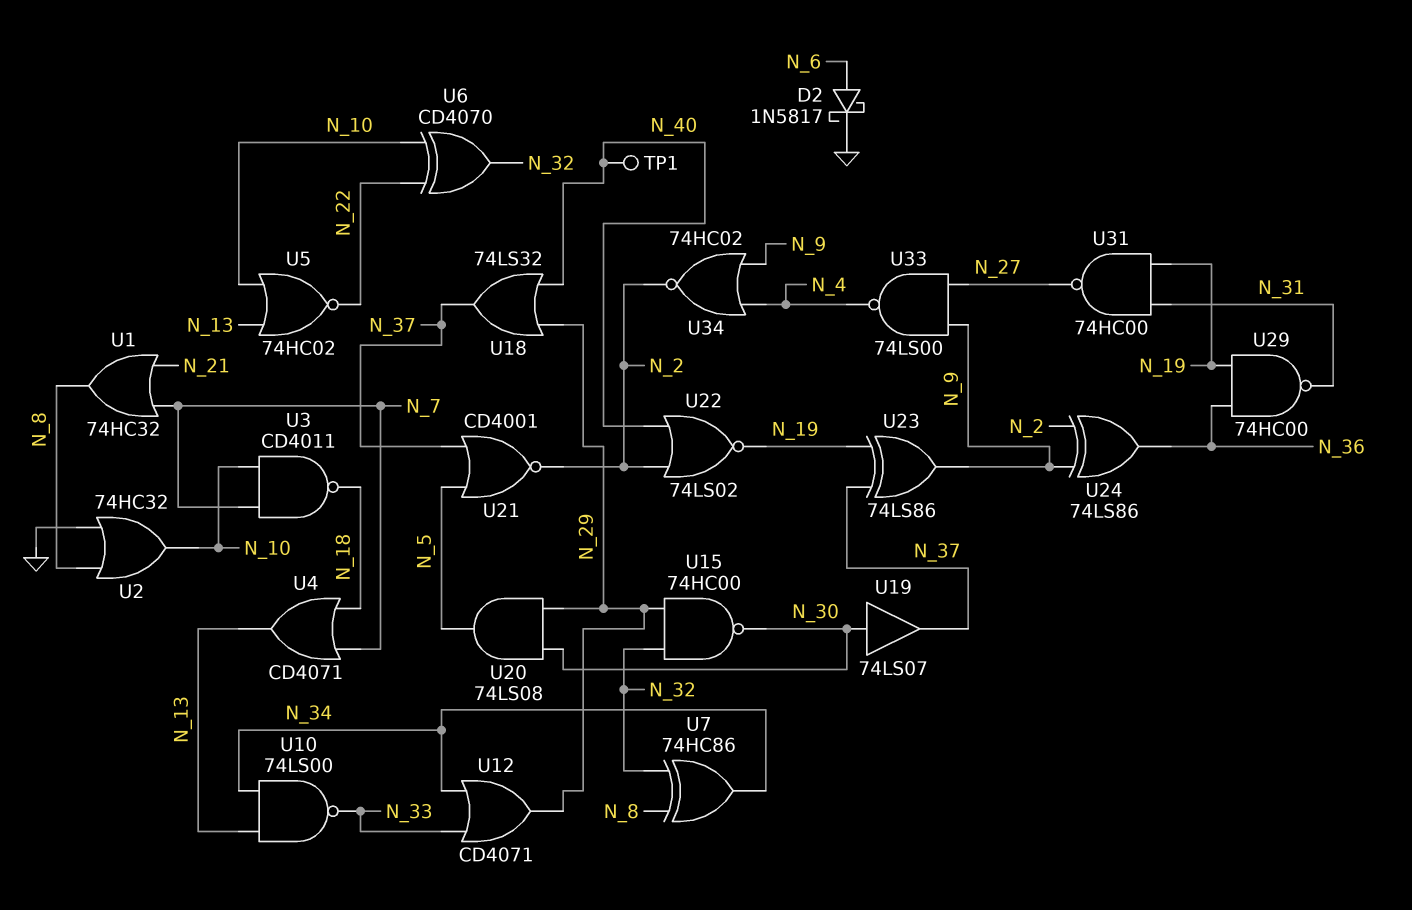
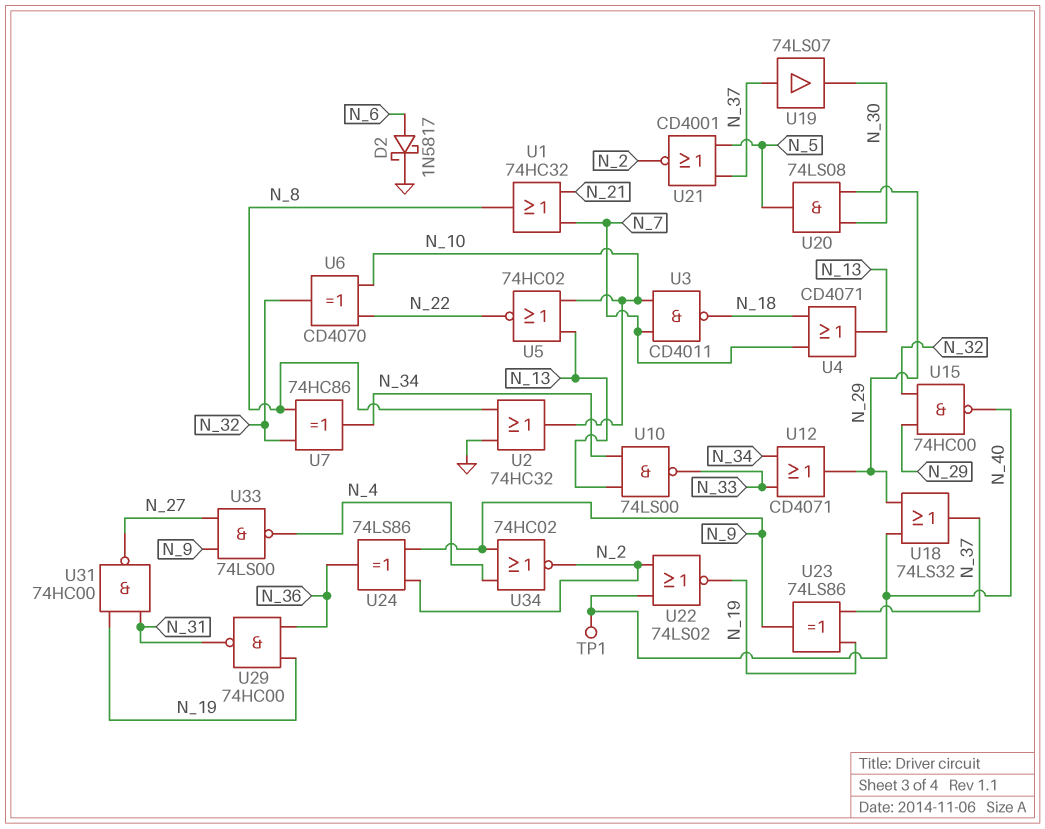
U15: NAND 74HC00 (in N_29, in N_32, out N_30) -> NAND 74HC00 (in N_29, in N_32, out N_40)
U19: buffer 74LS07 (in N_30, out N_37) -> buffer 74LS07 (in N_37, out N_30)

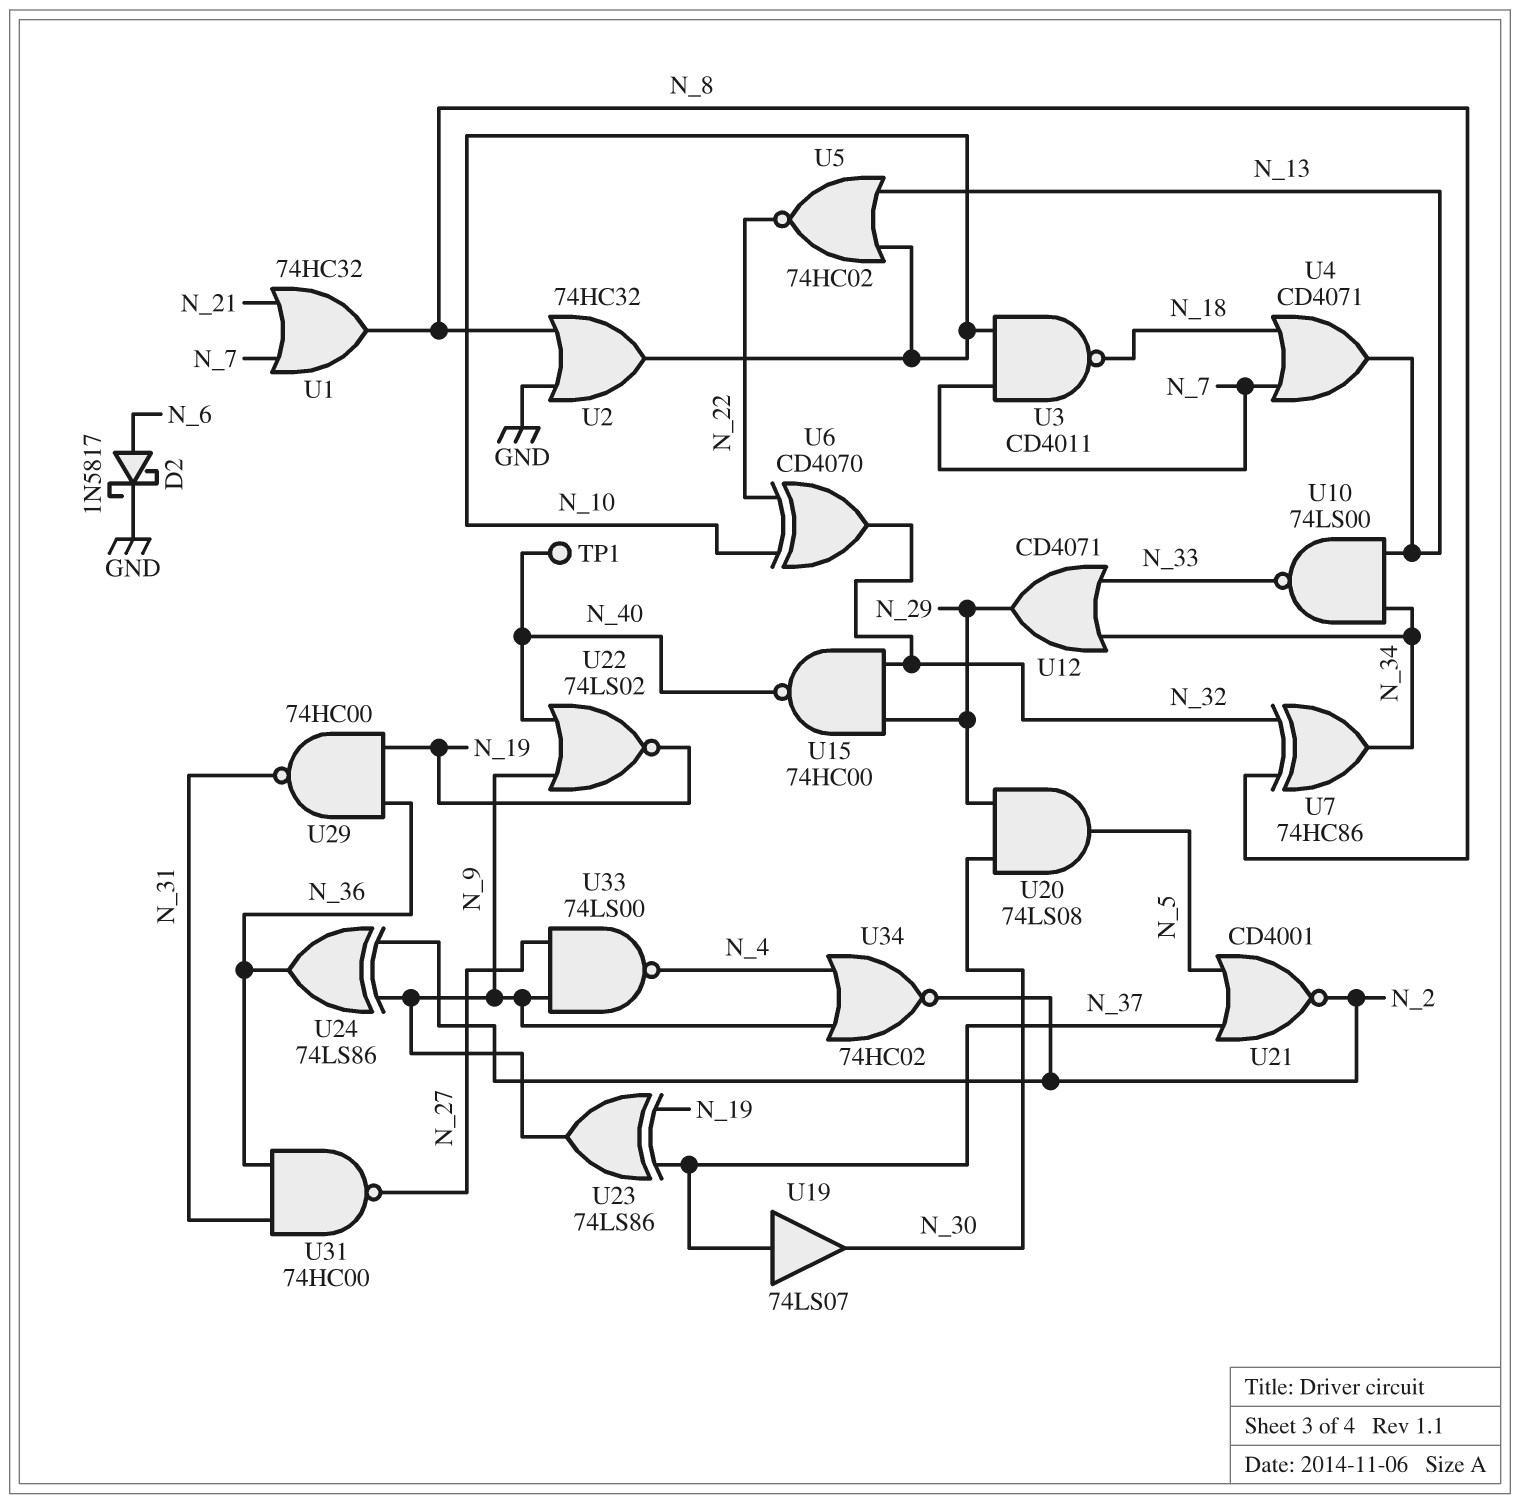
U18: OR 74LS32 (in N_29, in N_40, out N_37) -> none
U22: NOR 74LS02 (in N_2, in N_40, out N_19) -> NOR 74LS02 (in N_9, in N_40, out N_19)
U31: NAND 74HC00 (in N_19, in N_31, out N_27) -> NAND 74HC00 (in N_31, in N_36, out N_27)

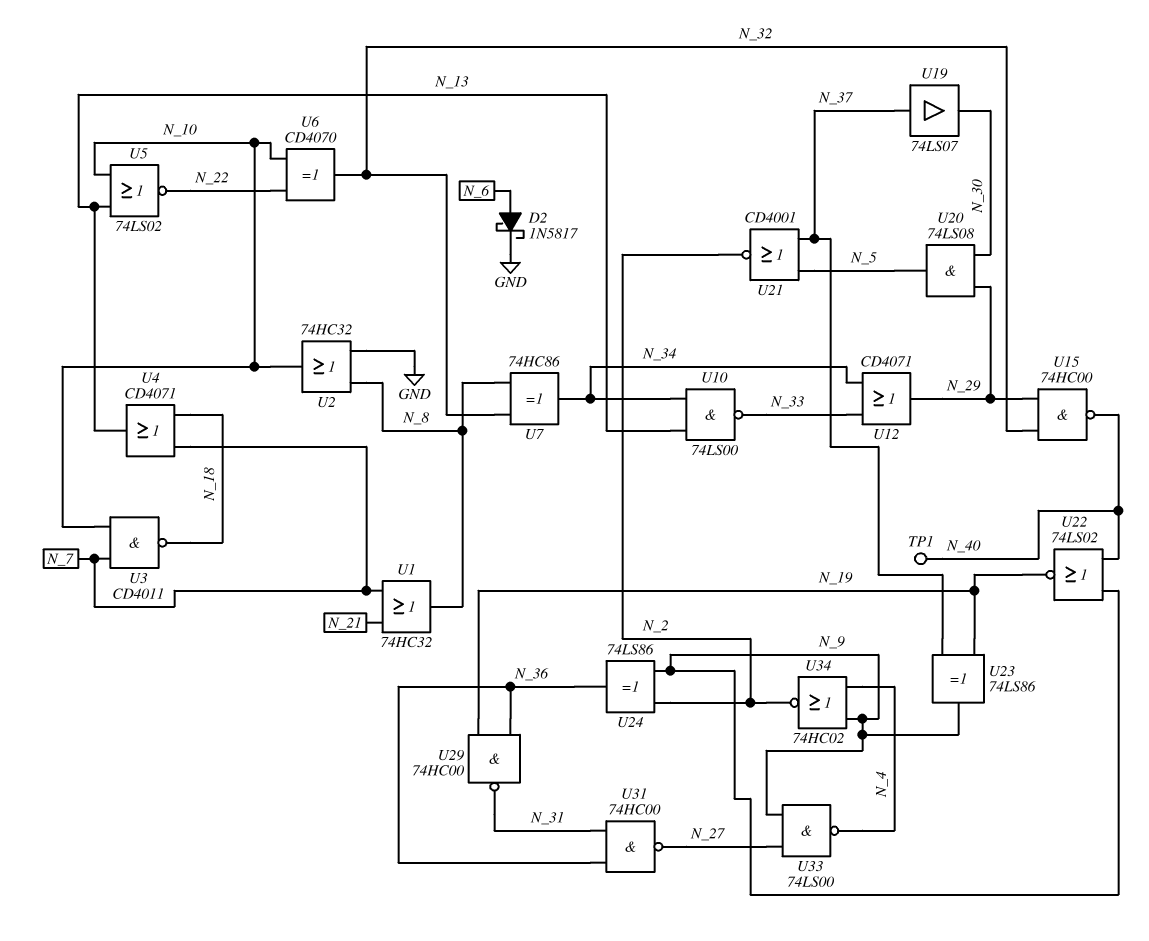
U5: NOR 74HC02 (in N_10, in N_13, out N_22) -> NOR 74LS02 (in N_10, in N_13, out N_22)

